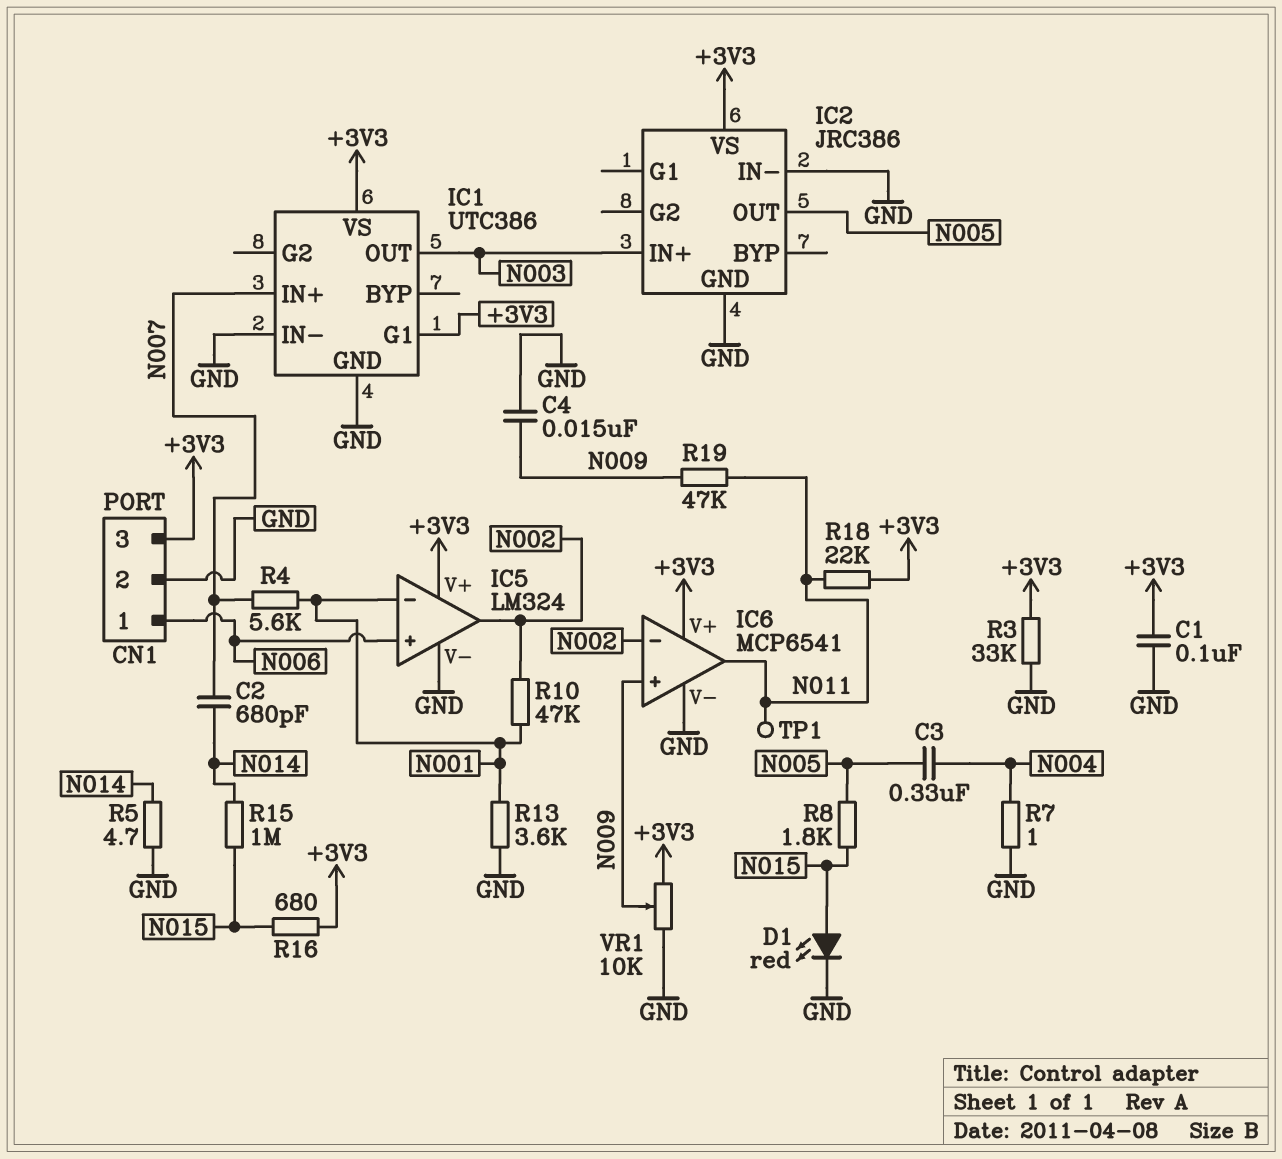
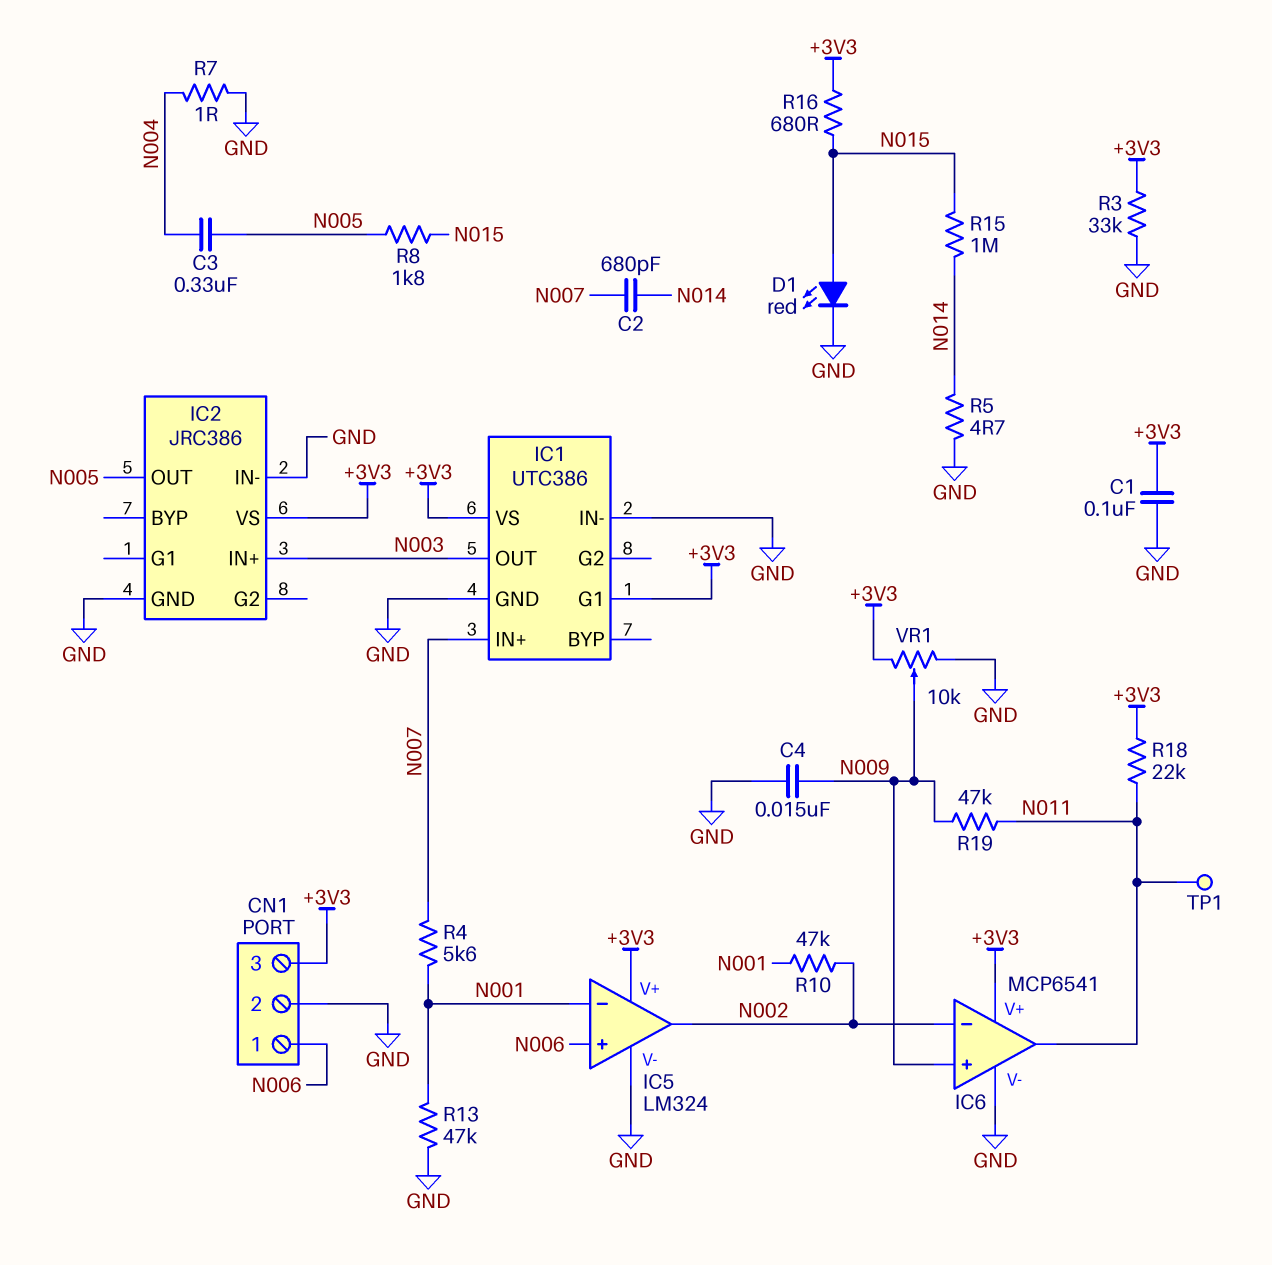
R13: 3.6k (GND, N001) -> 47k (GND, N001)

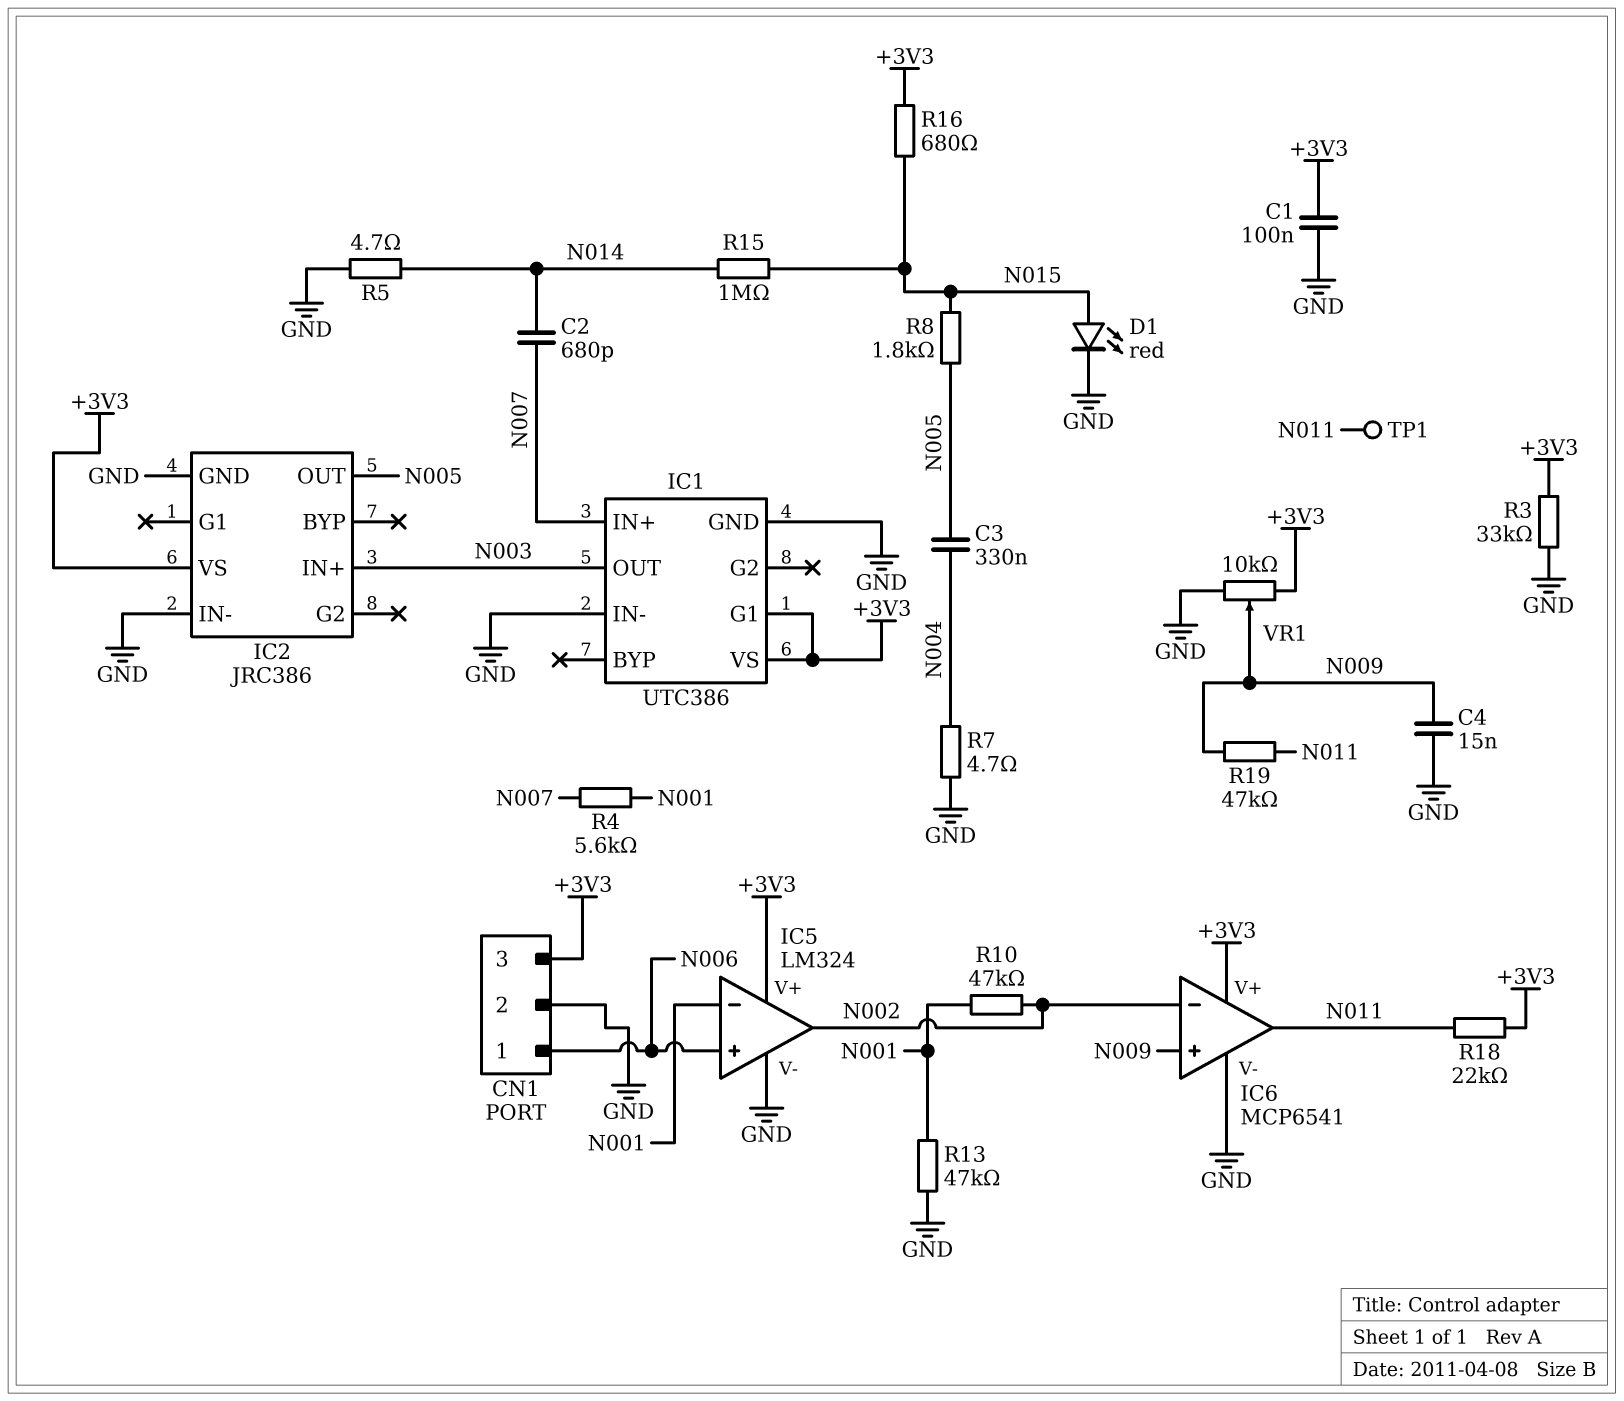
R7: 1 (GND, N004) -> 4.7 (GND, N004)

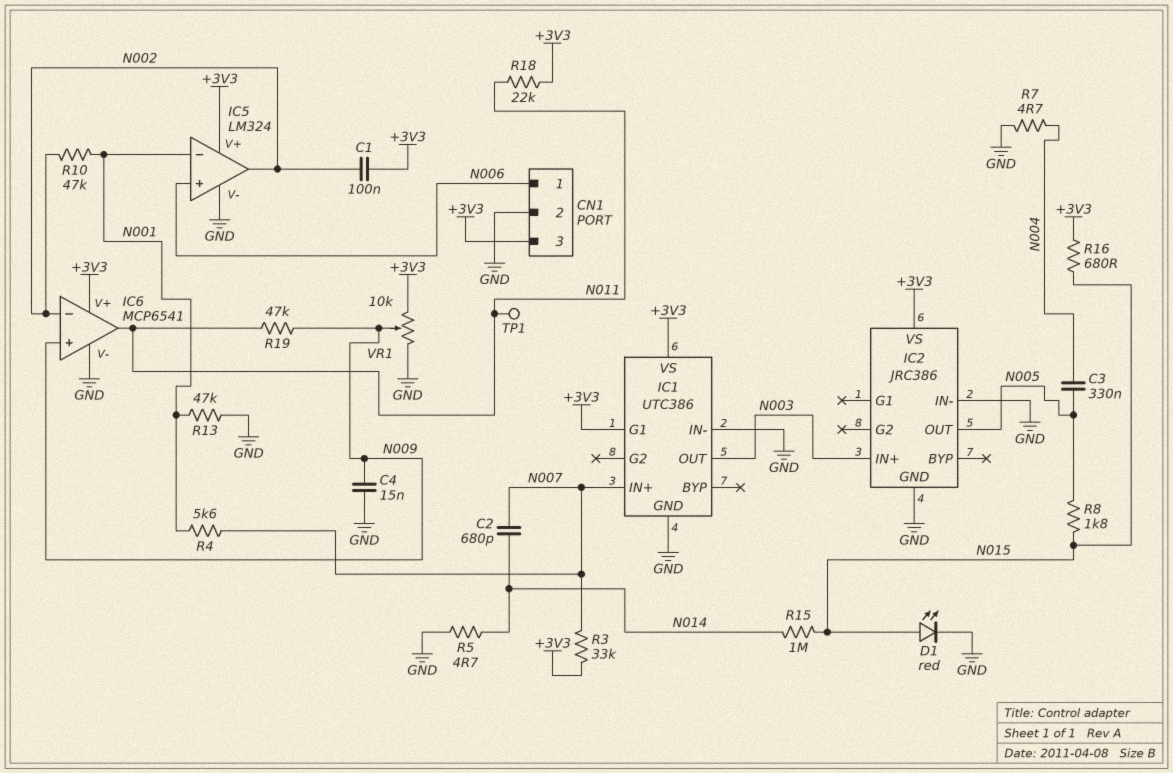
C1: 100nF (+3V3, GND) -> 100nF (+3V3, N002)
R3: 33k (+3V3, GND) -> 33k (+3V3, N007)

